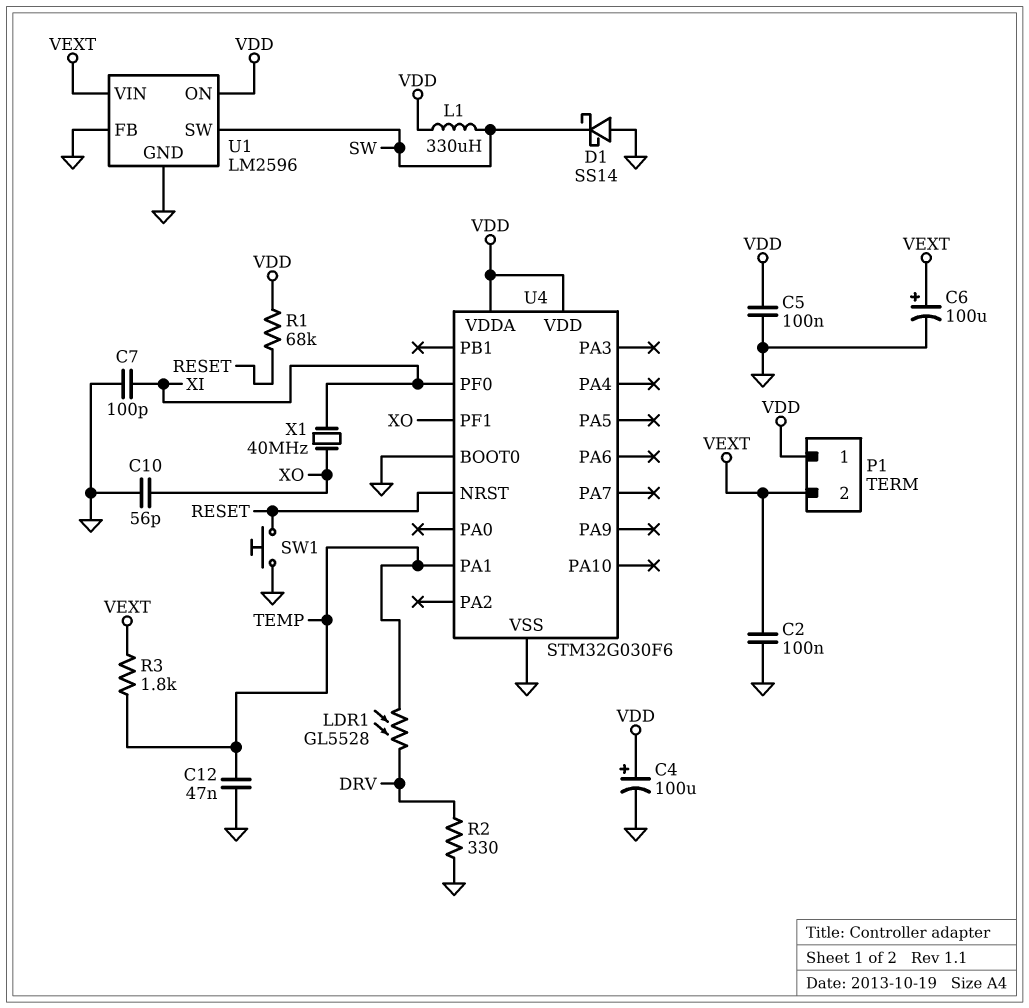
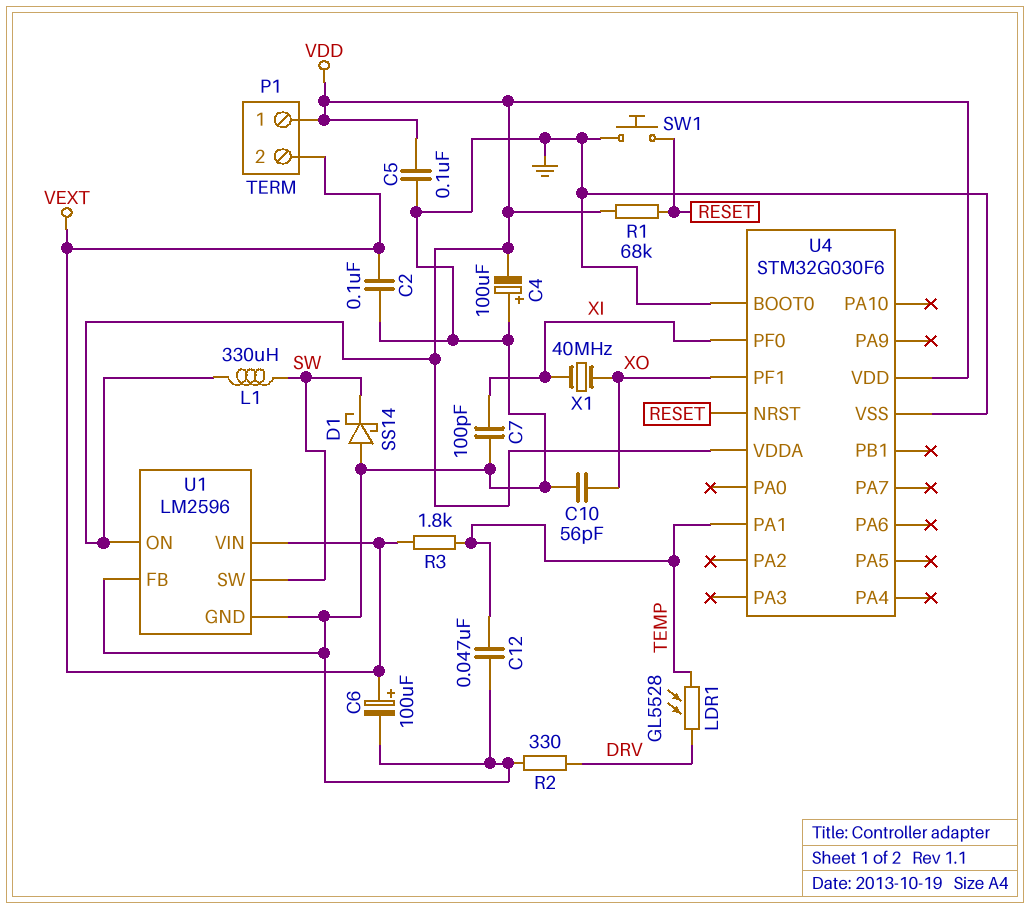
C4: 100uF (plus VDD, minus GND) -> 100uF (plus GND, minus VDD)

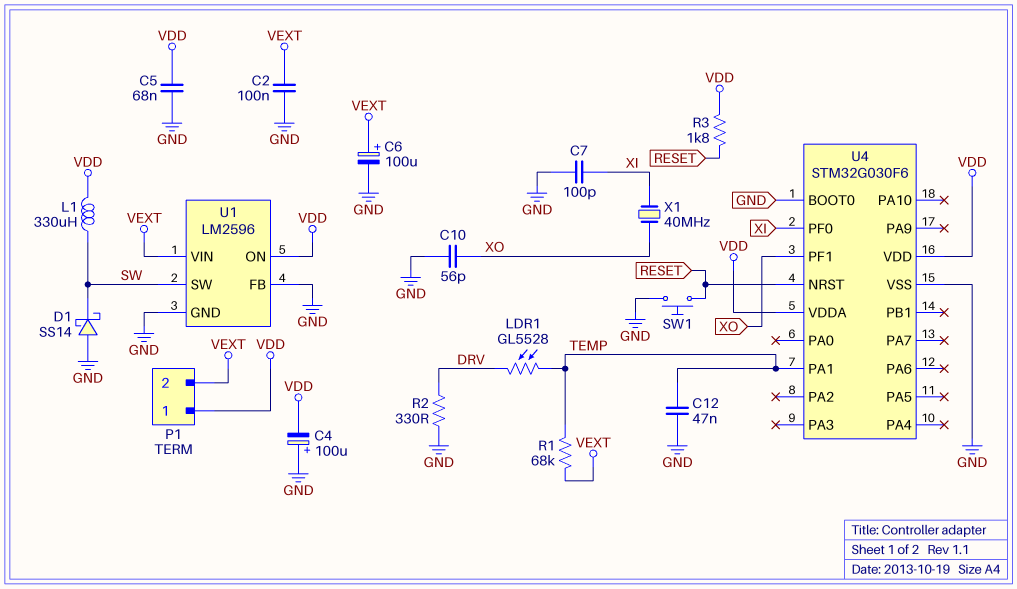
C5: 100nF (GND, VDD) -> 68nF (GND, VDD)
R1: 68k (RESET, VDD) -> 68k (TEMP, VEXT)
R3: 1.8k (TEMP, VEXT) -> 1.8k (RESET, VDD)

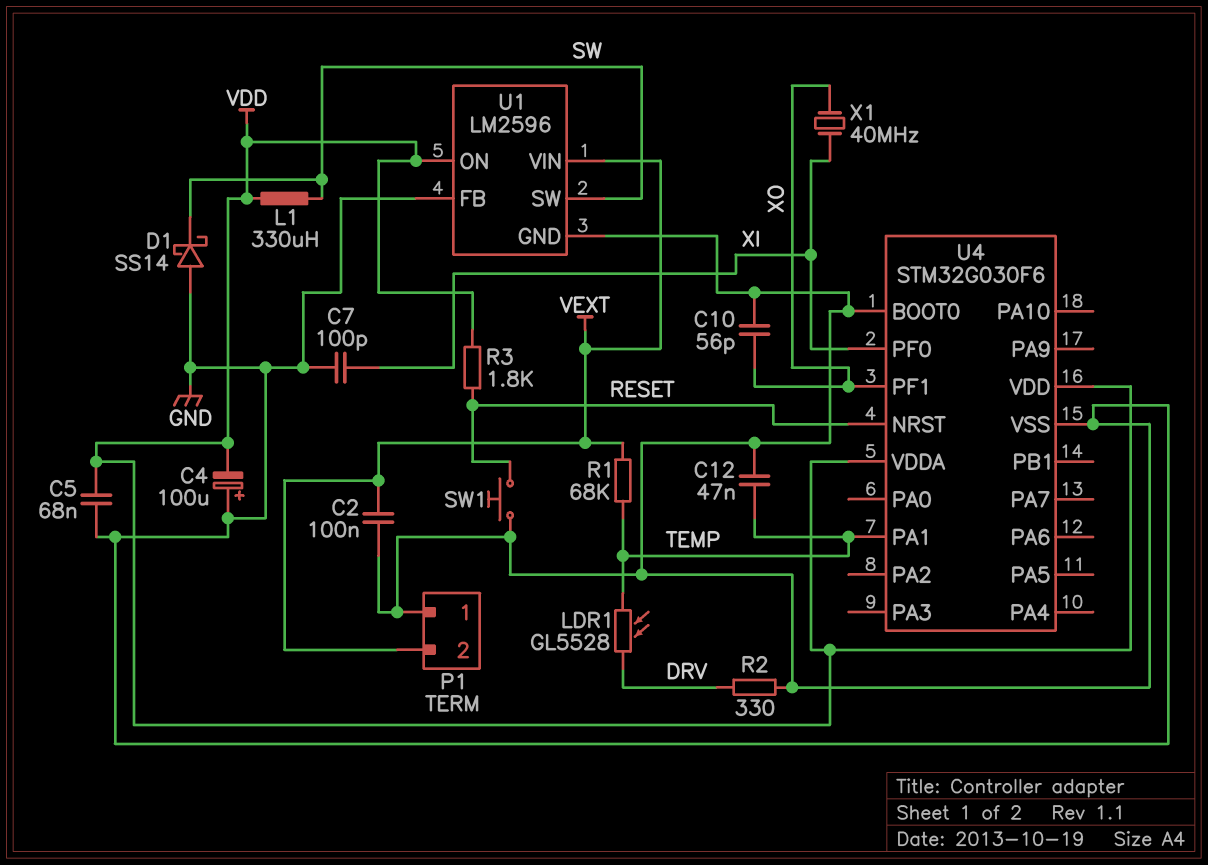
C6: 100uF (plus VEXT, minus GND) -> none
P1 pin 1: VDD -> GND

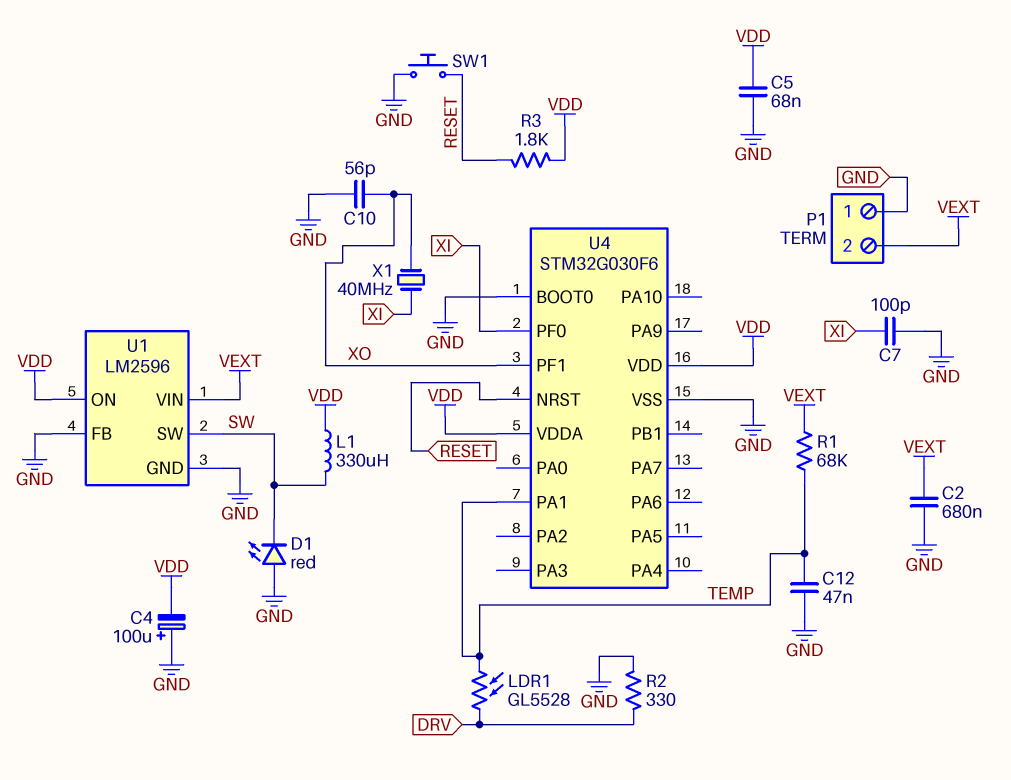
C2: 100nF (GND, VEXT) -> 680nF (GND, VEXT)
D1: schottky SS14 (A GND, K SW) -> LED red (A GND, K SW)

